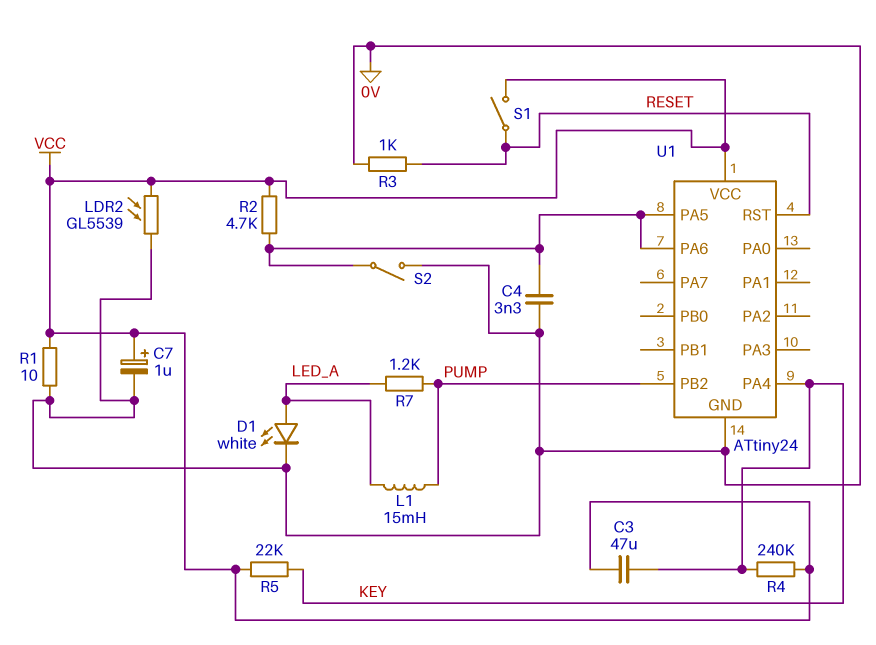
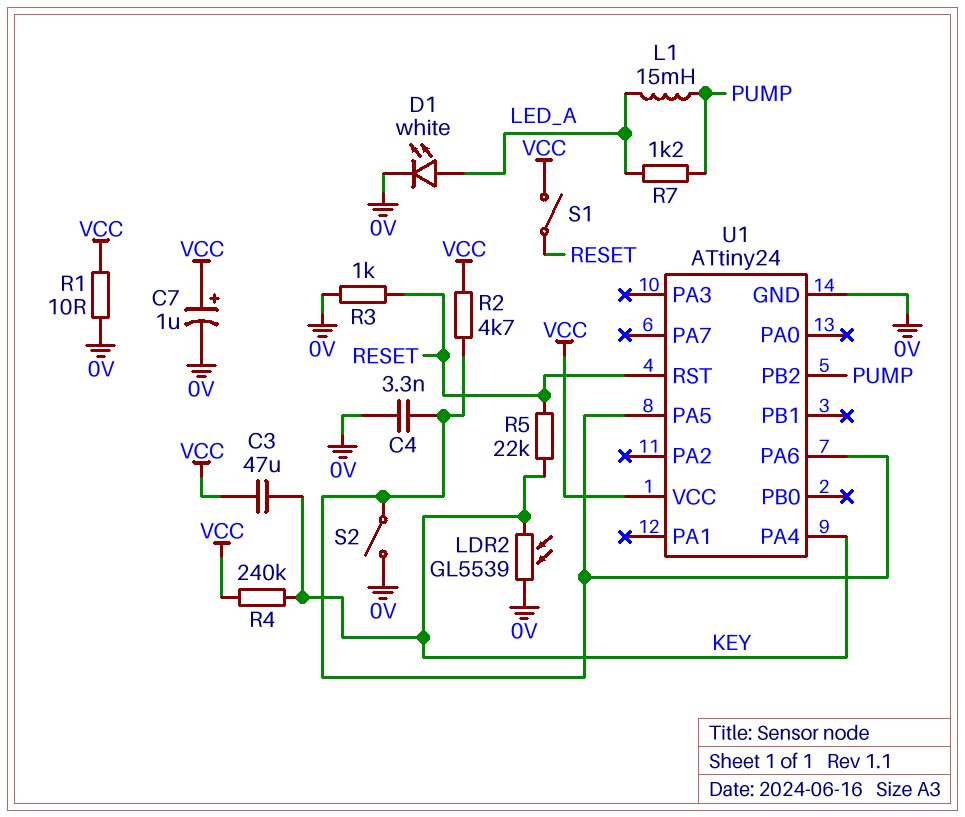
LDR2: GL5539 (0V, VCC) -> GL5539 (0V, KEY)
R5: 22k (KEY, VCC) -> 22k (KEY, RESET)

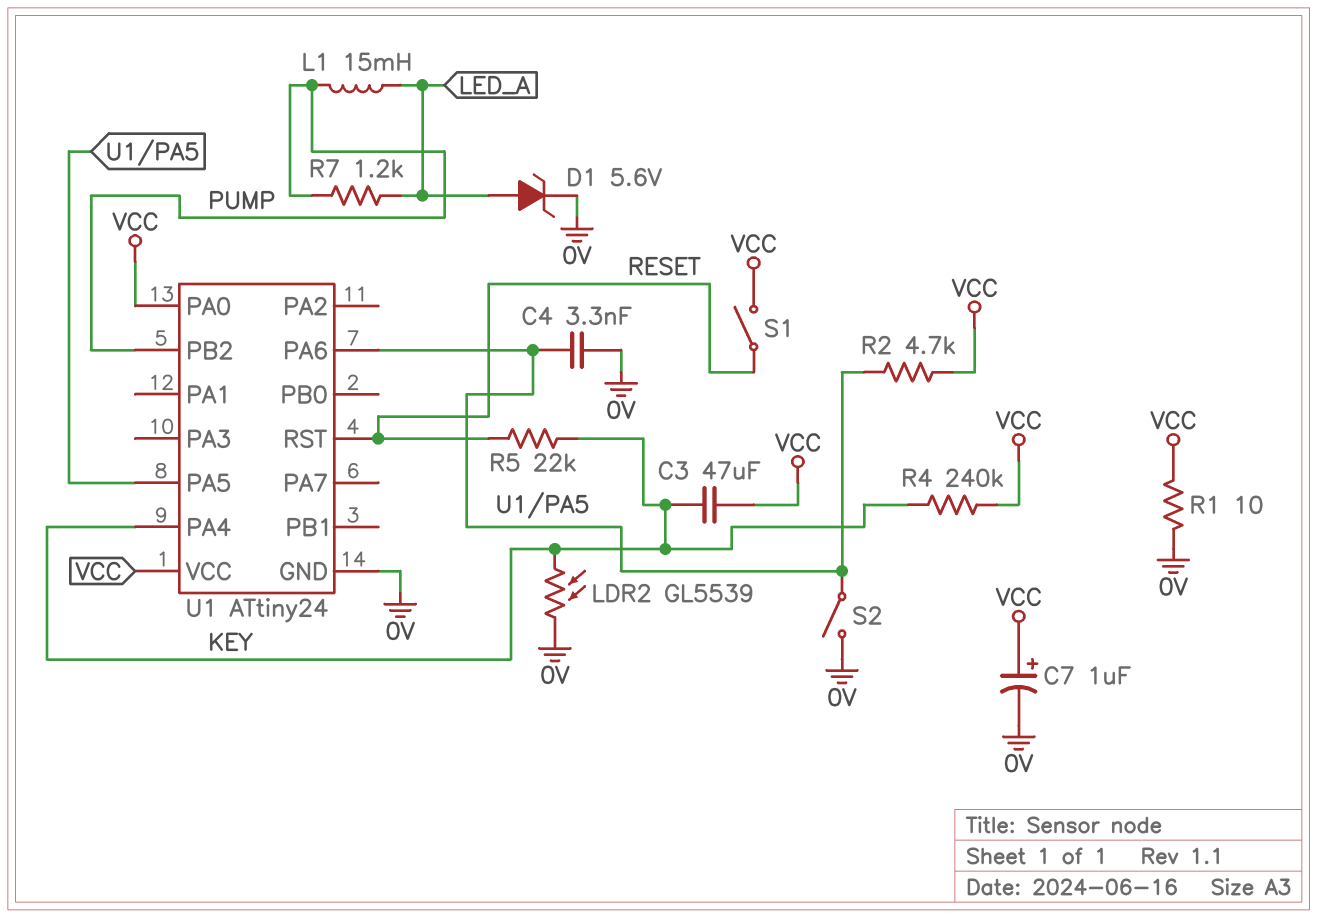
D1: LED white (A LED_A, K 0V) -> zener 5.6V (A LED_A, K 0V)
R3: 1k (0V, RESET) -> none
U1 pin PA0: none -> VCC

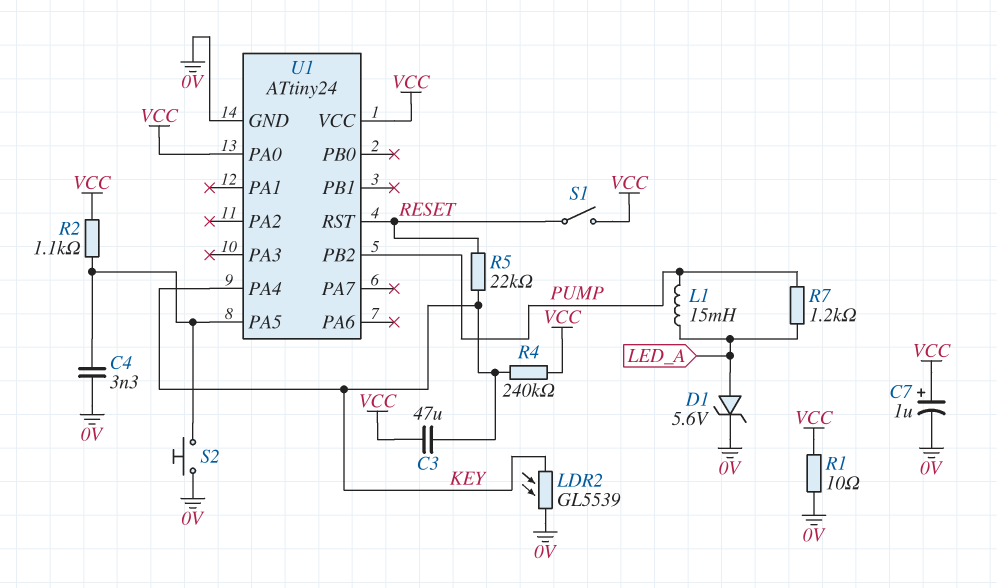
R2: 4.7k (U1/PA5, VCC) -> 1.1k (U1/PA5, VCC)
S2: switch (0V, U1/PA5) -> button (0V, U1/PA5)
U1 pin PA6: U1/PA5 -> none

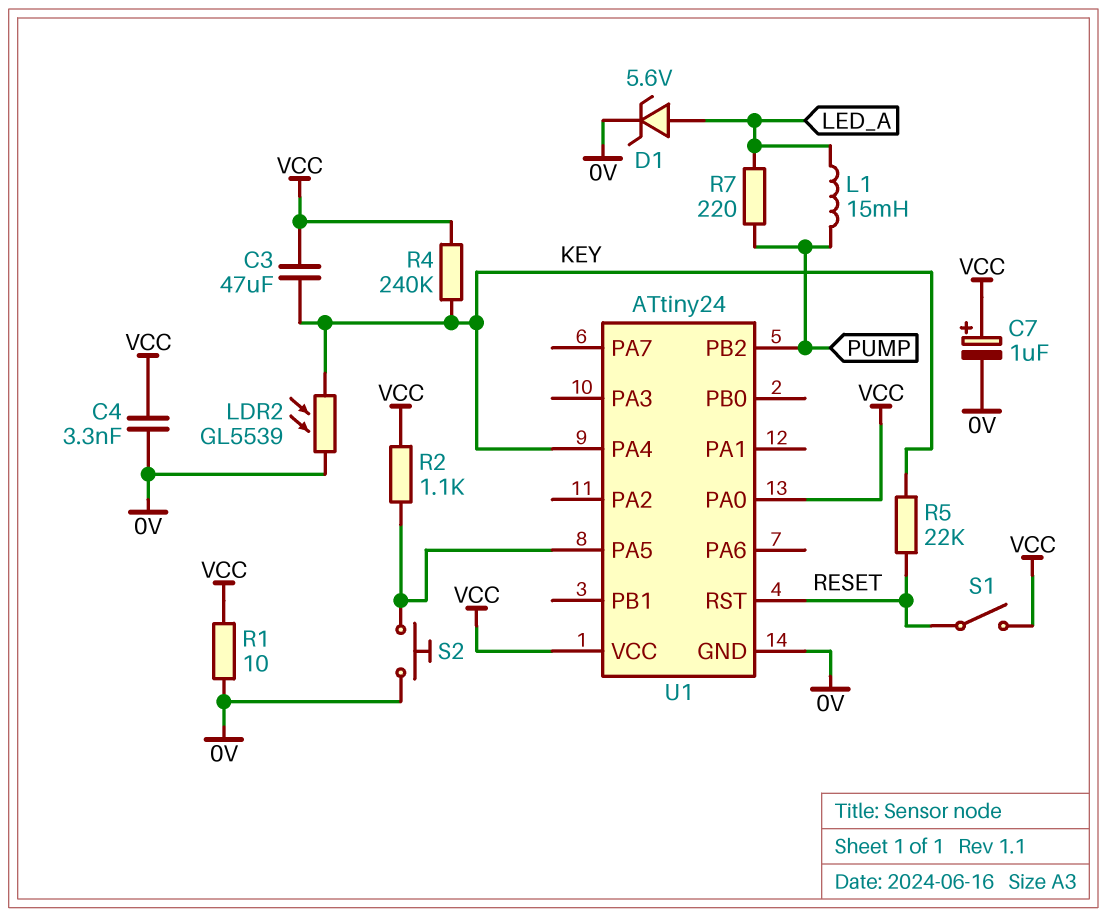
C4: 3.3nF (0V, U1/PA5) -> 3.3nF (0V, VCC)
R7: 1.2k (LED_A, PUMP) -> 220 (LED_A, PUMP)

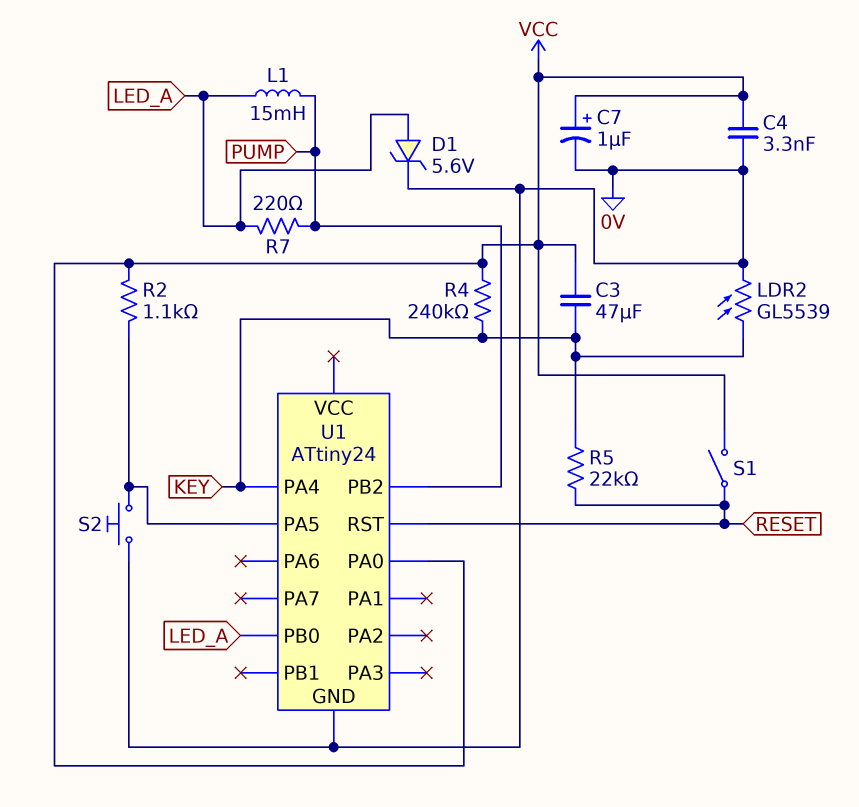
R1: 10 (0V, VCC) -> none
U1 pin PB0: none -> LED_A
U1 pin VCC: VCC -> none

